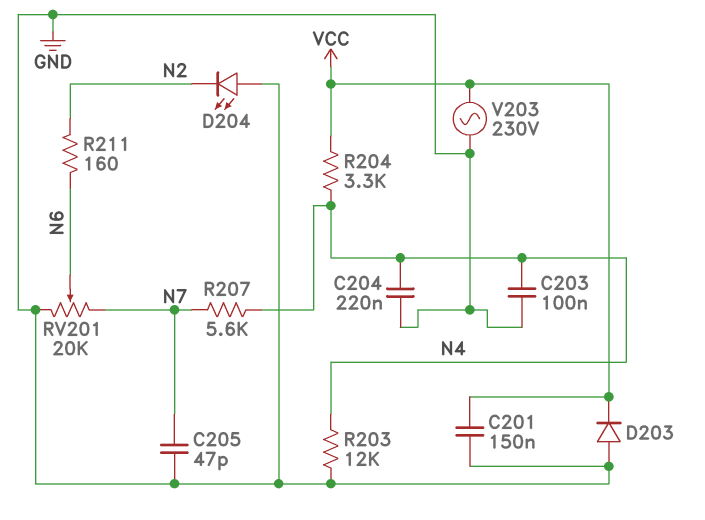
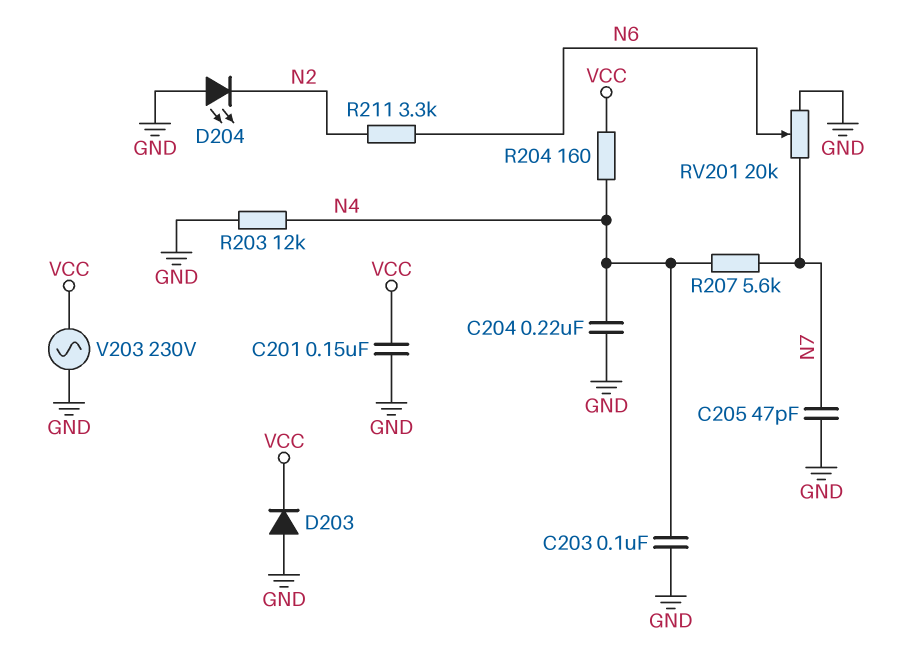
R204: 3.3k (N4, VCC) -> 160 (N4, VCC)
R211: 160 (N2, N6) -> 3.3k (N2, N6)

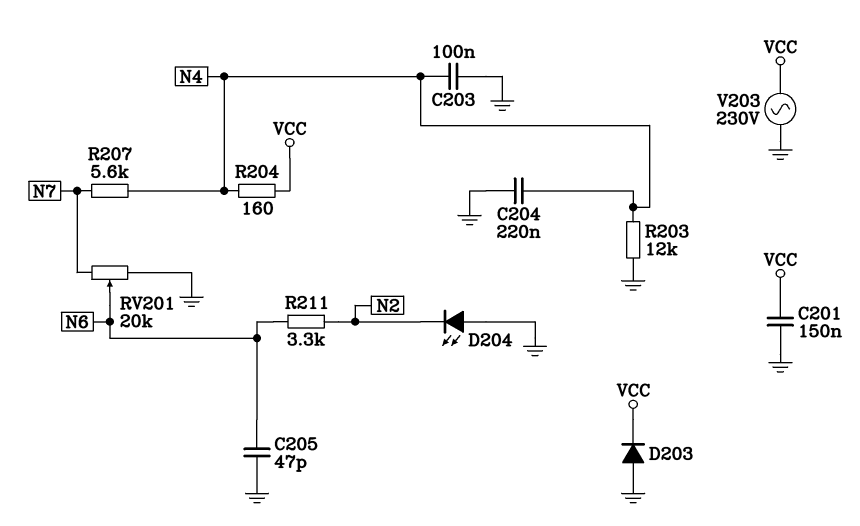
C205: 47pF (GND, N7) -> 47pF (GND, N6)

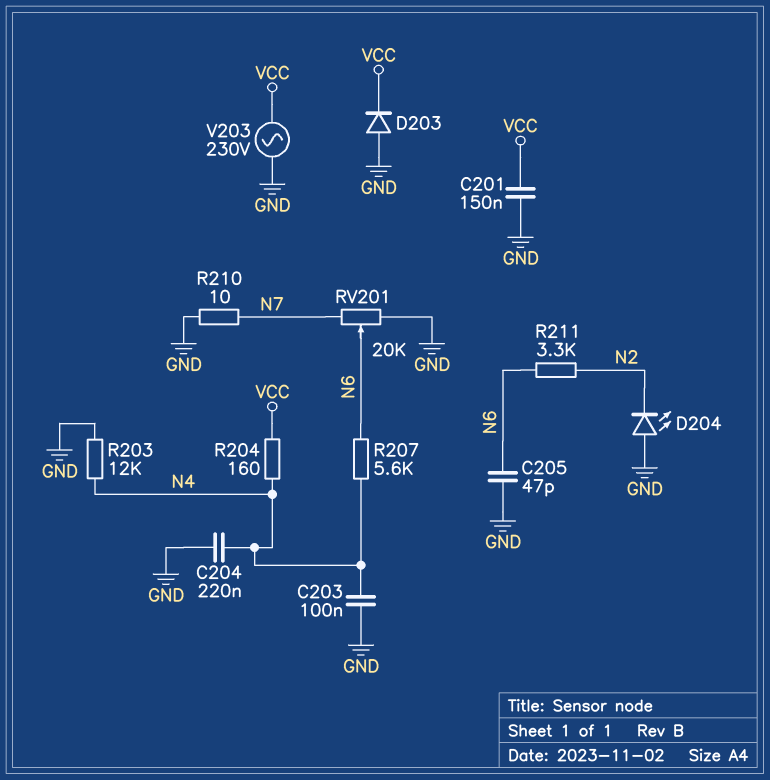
R207: 5.6k (N4, N7) -> 5.6k (N4, N6)
R210: none -> 10 (GND, N7)

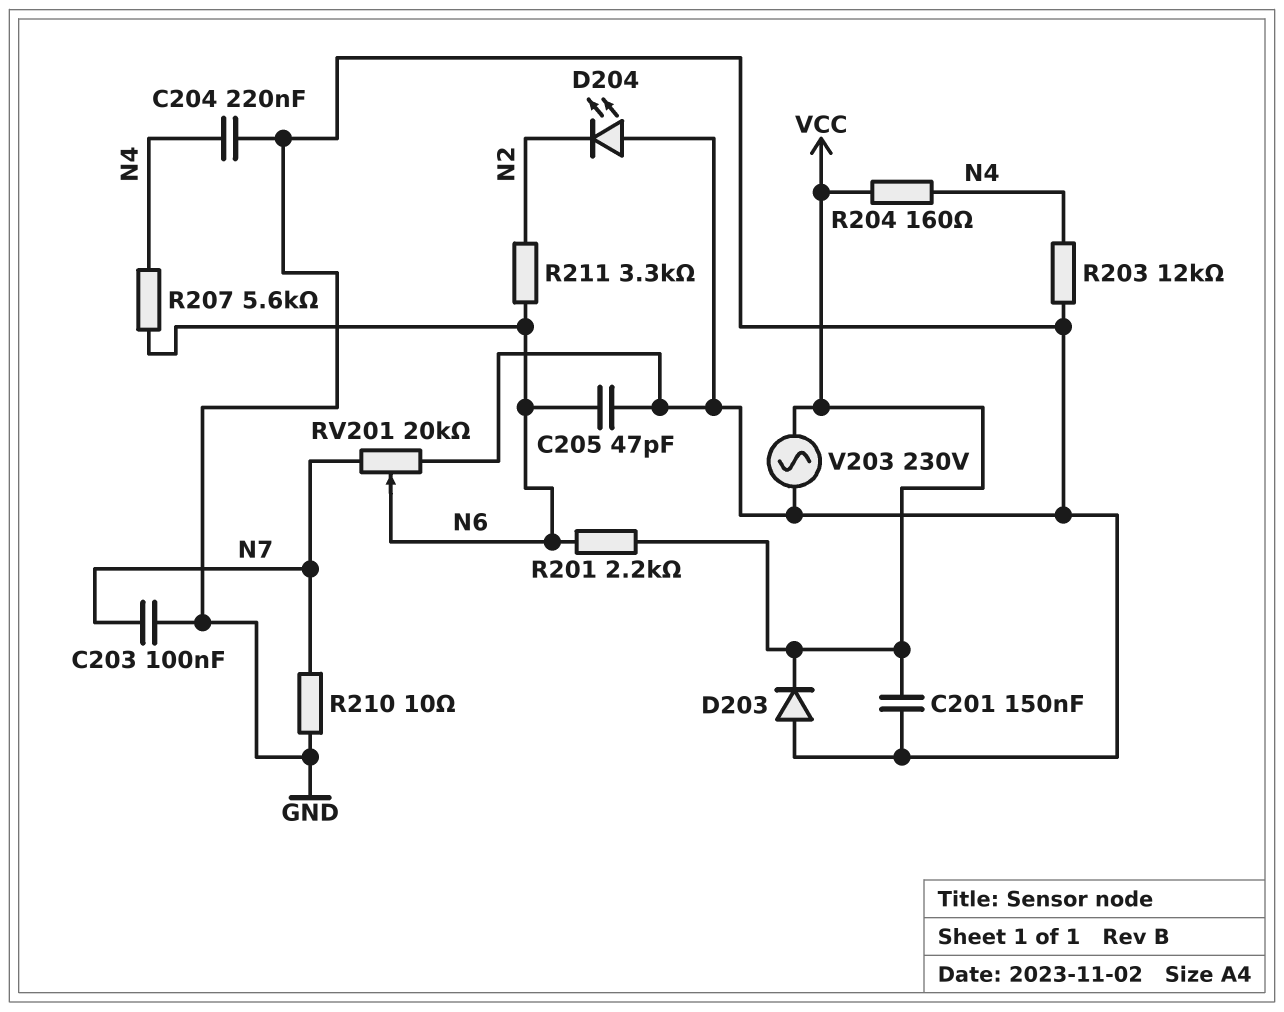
C203: 100nF (GND, N4) -> 100nF (GND, N7)
R201: none -> 2.2k (N6, VCC)

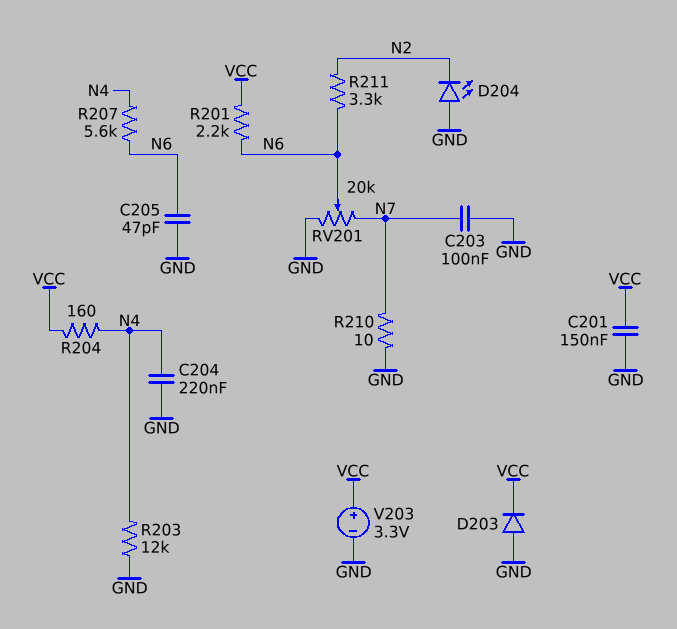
V203: AC 230V (GND, VCC) -> 3.3V (plus VCC, minus GND)

